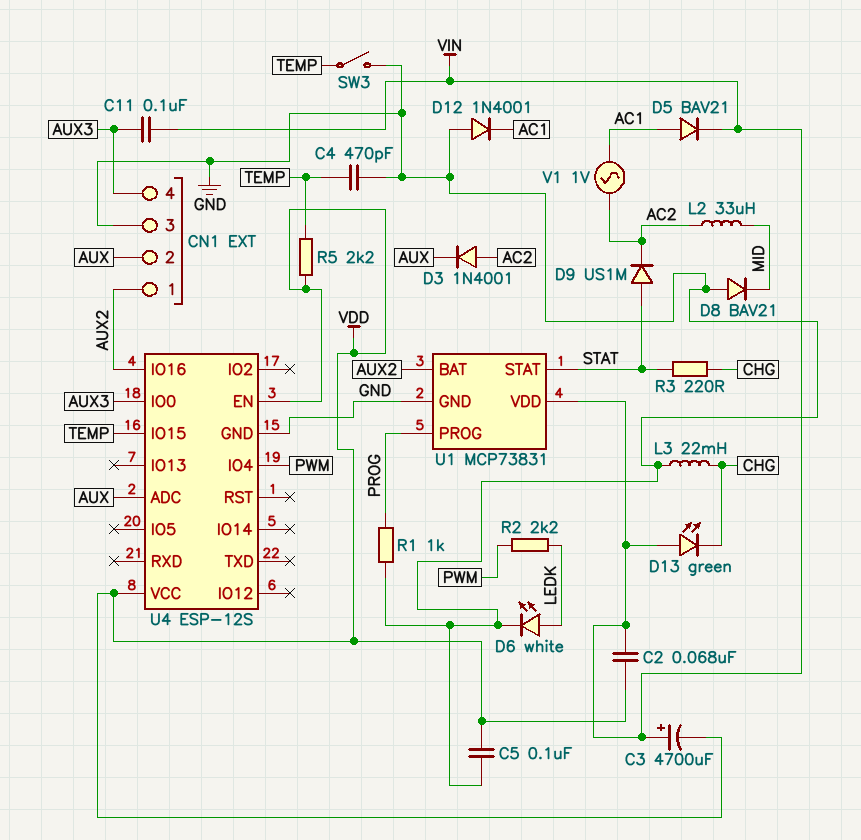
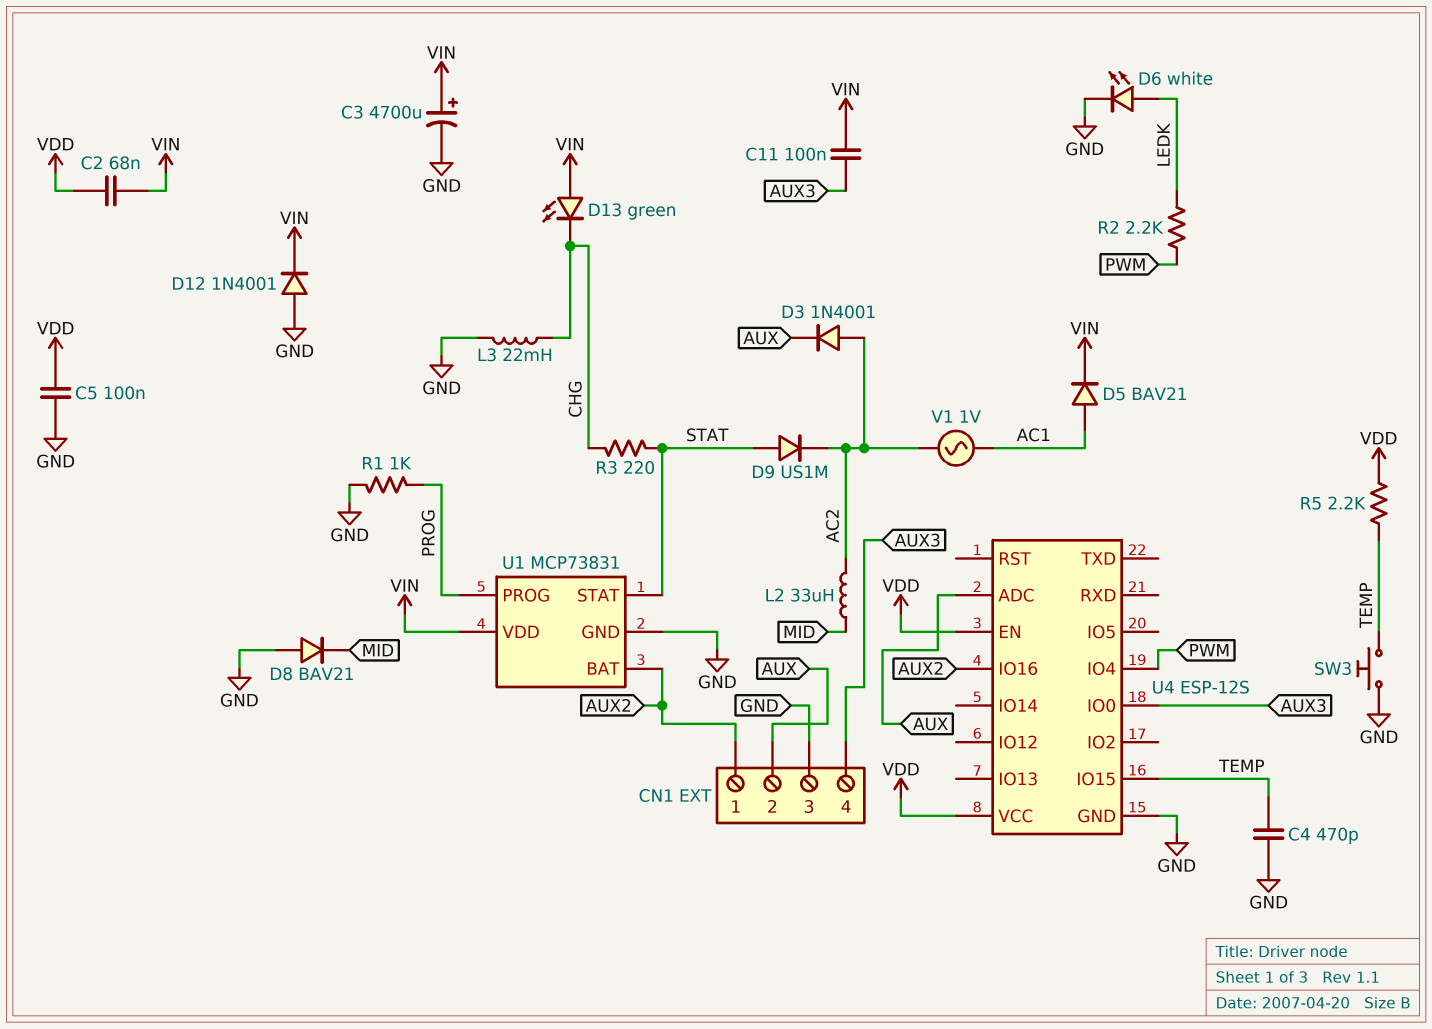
C3: 4700uF (plus VIN, minus VDD) -> 4700uF (plus VIN, minus GND)
D12: diode 1N4001 (A GND, K AC1) -> diode 1N4001 (A GND, K VIN)
SW3: switch (GND, TEMP) -> button (GND, TEMP)

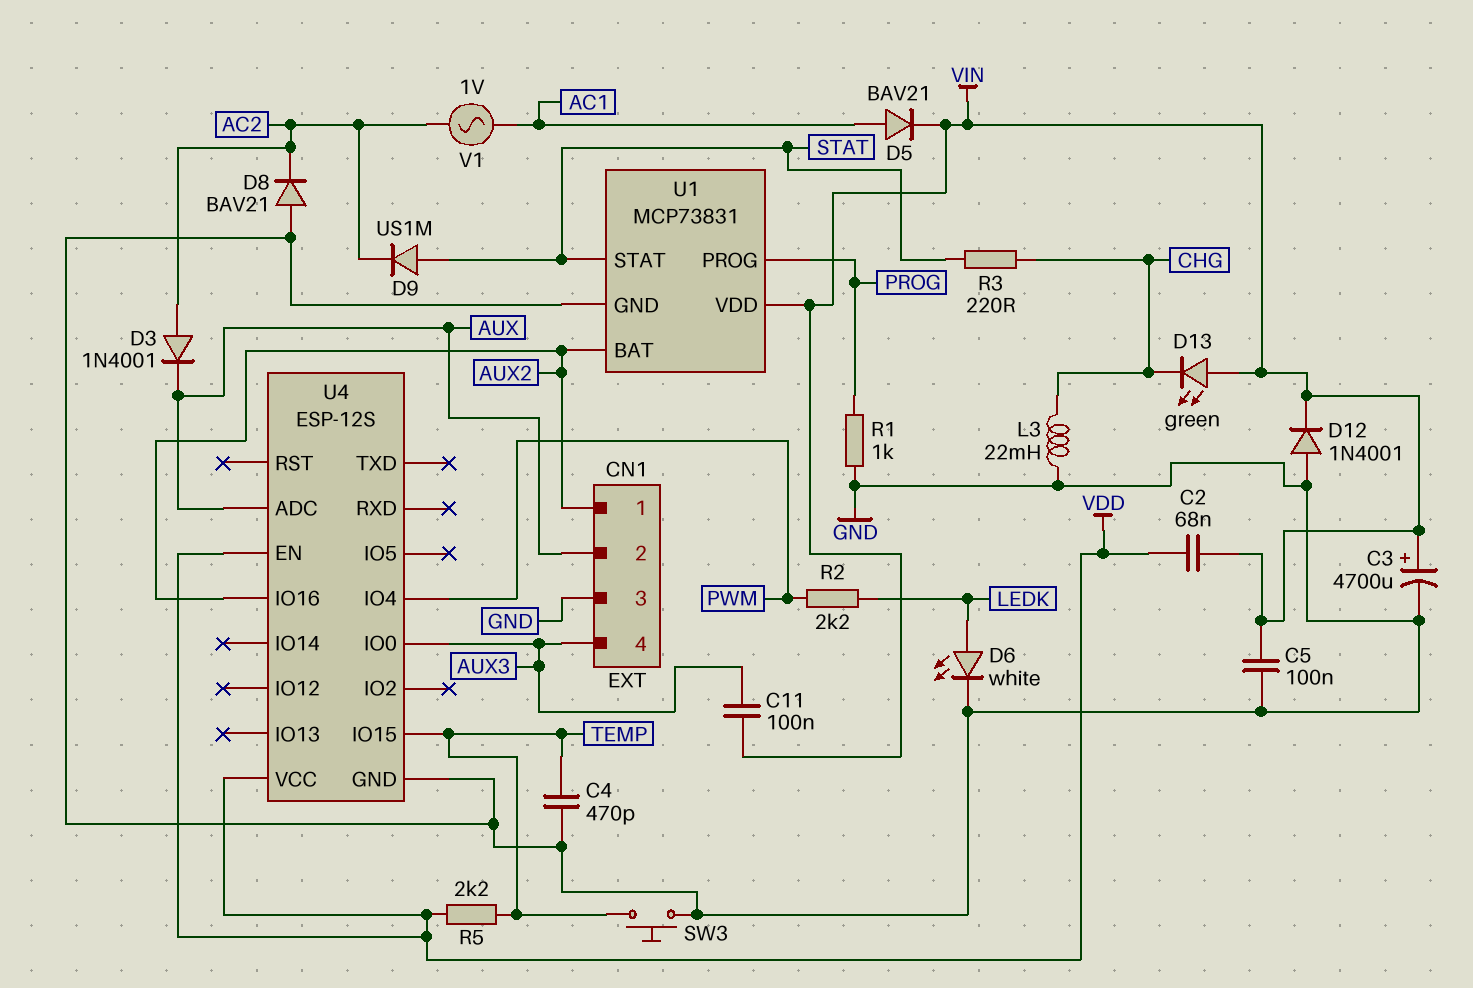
C5: 100nF (GND, VDD) -> 100nF (GND, VIN)
D8: diode BAV21 (A GND, K MID) -> diode BAV21 (A GND, K AC2)
L2: 33uH (AC2, MID) -> none

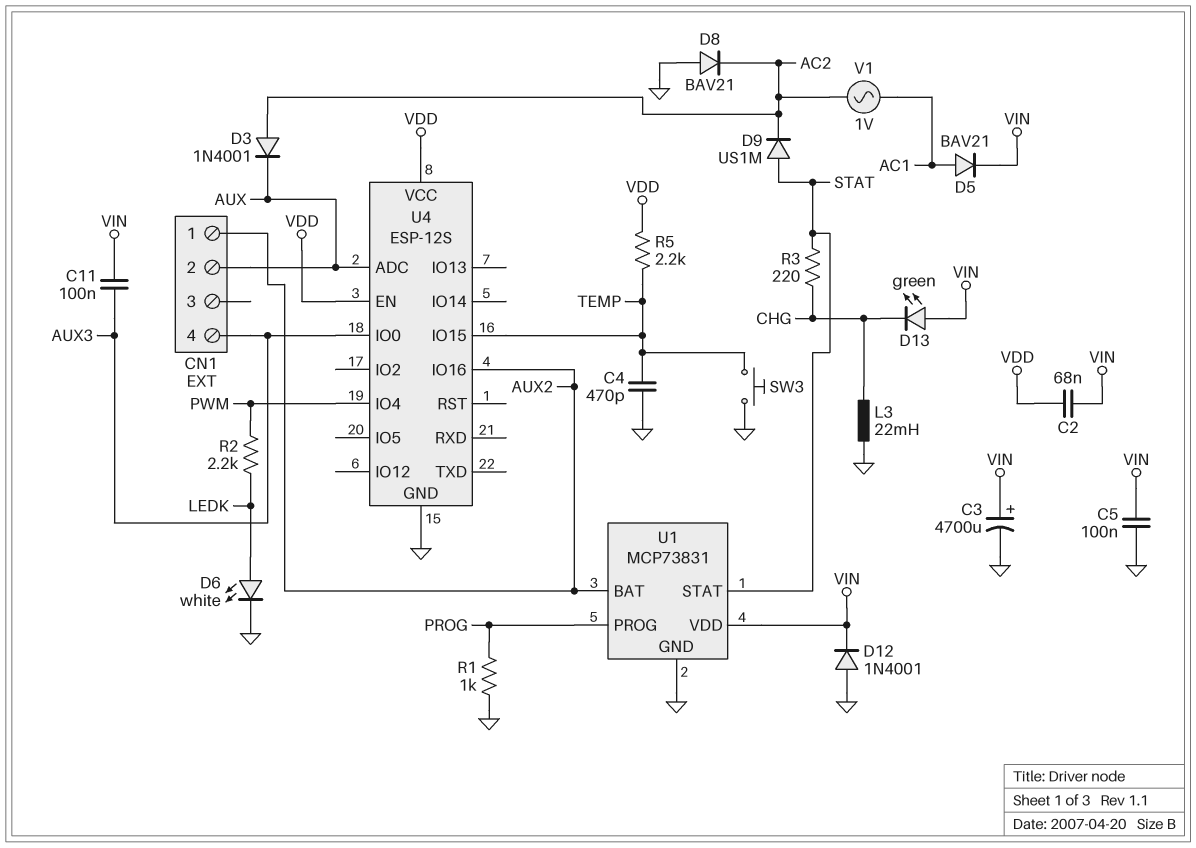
CN1 pin 3: GND -> none

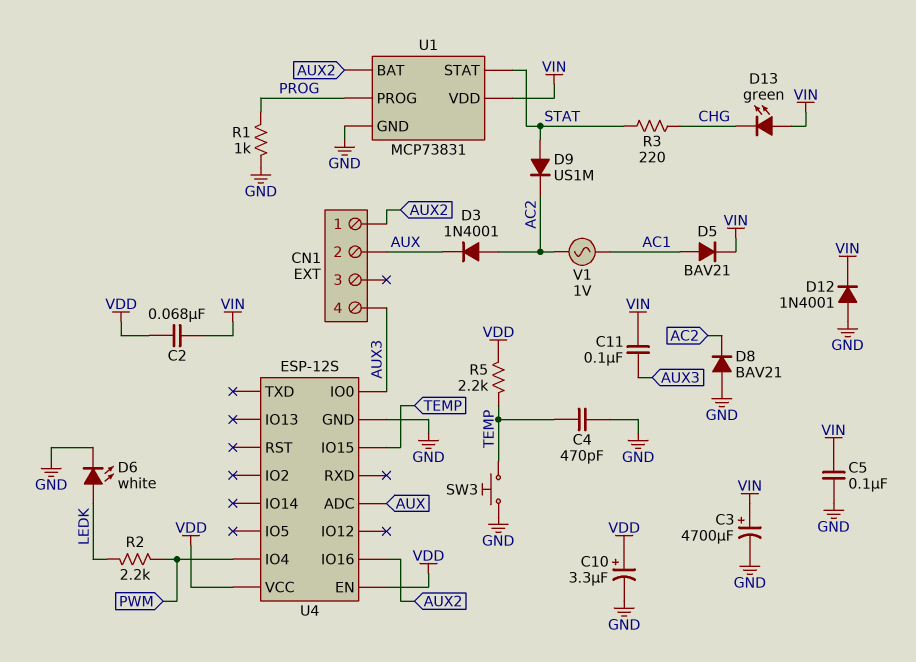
C10: none -> 3.3uF (plus VDD, minus GND)
L3: 22mH (CHG, GND) -> none

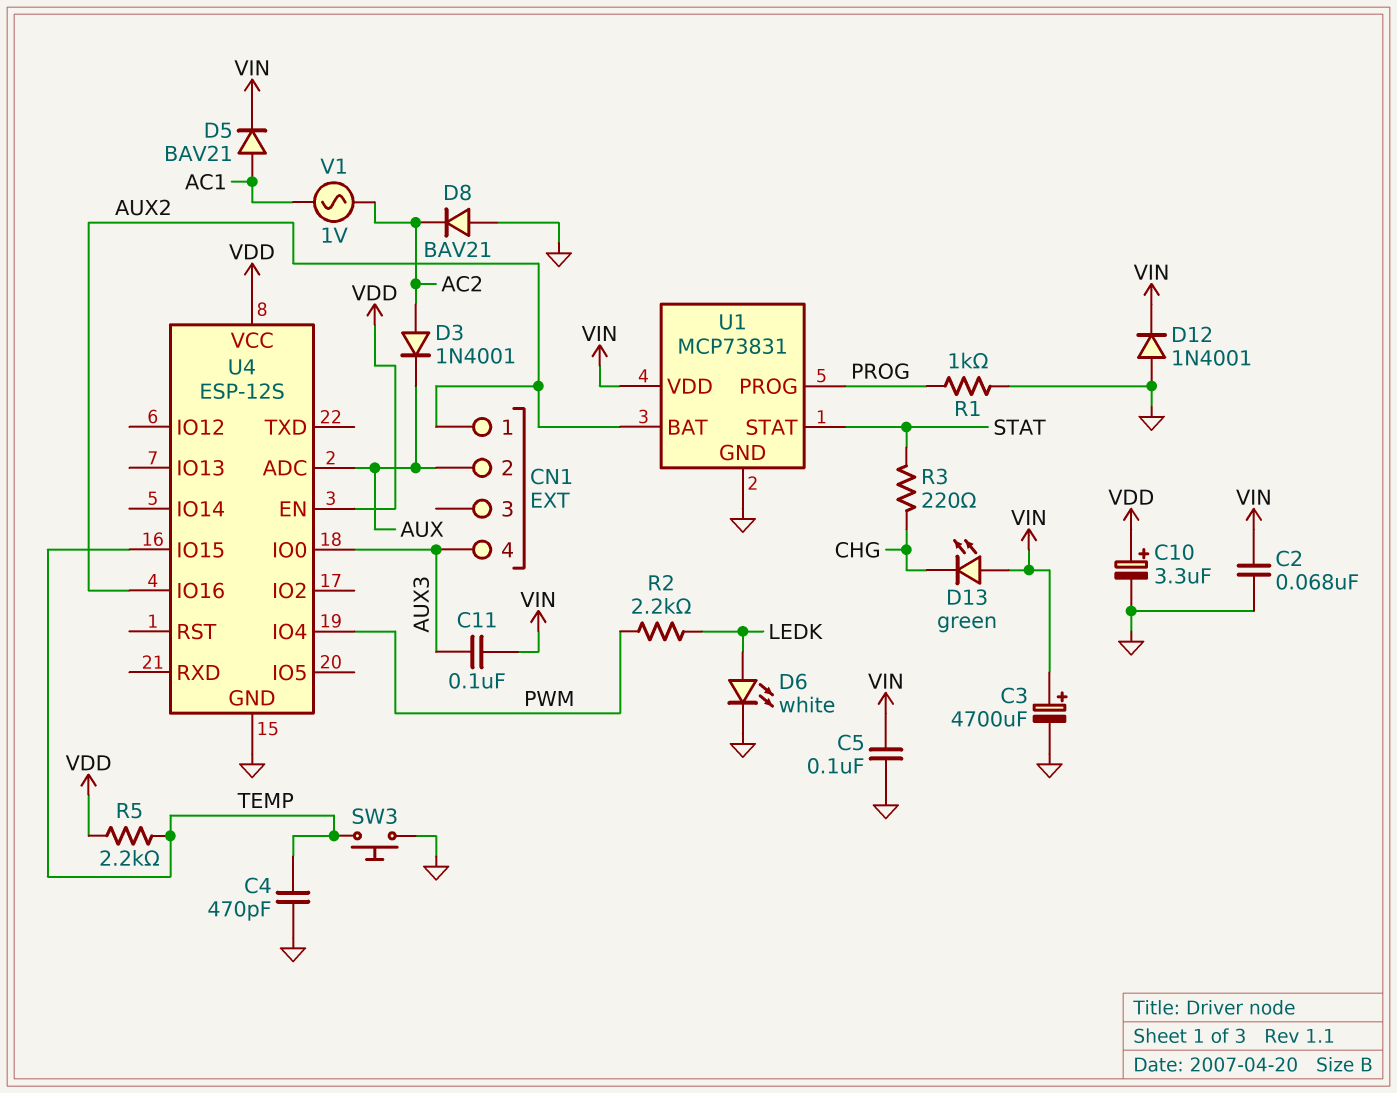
C2: 68nF (VDD, VIN) -> 68nF (GND, VIN)
D9: diode US1M (A STAT, K AC2) -> none

